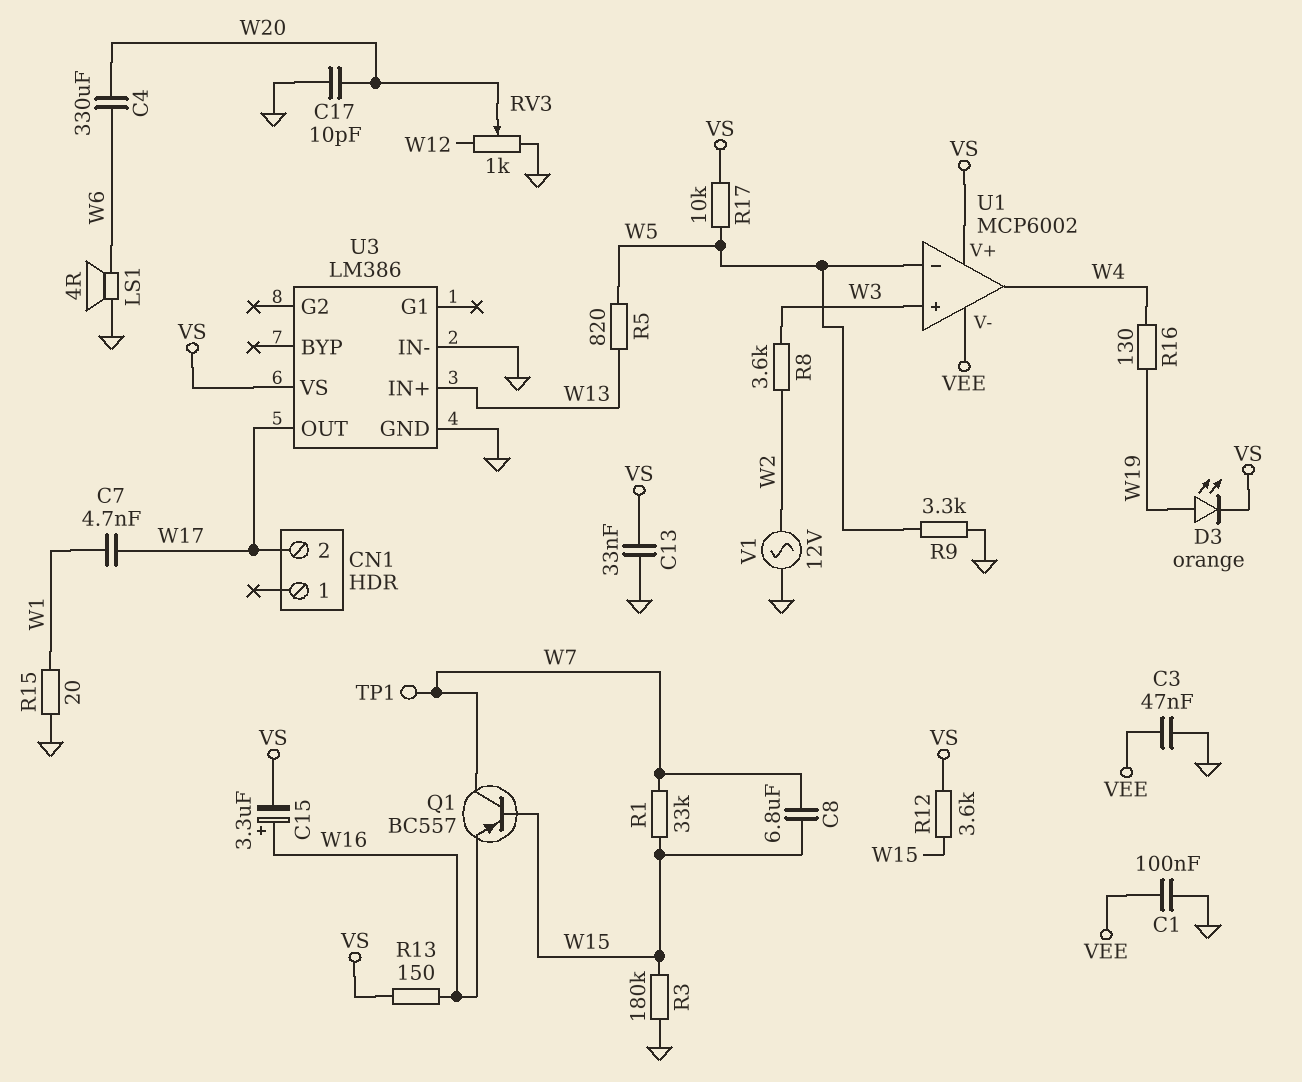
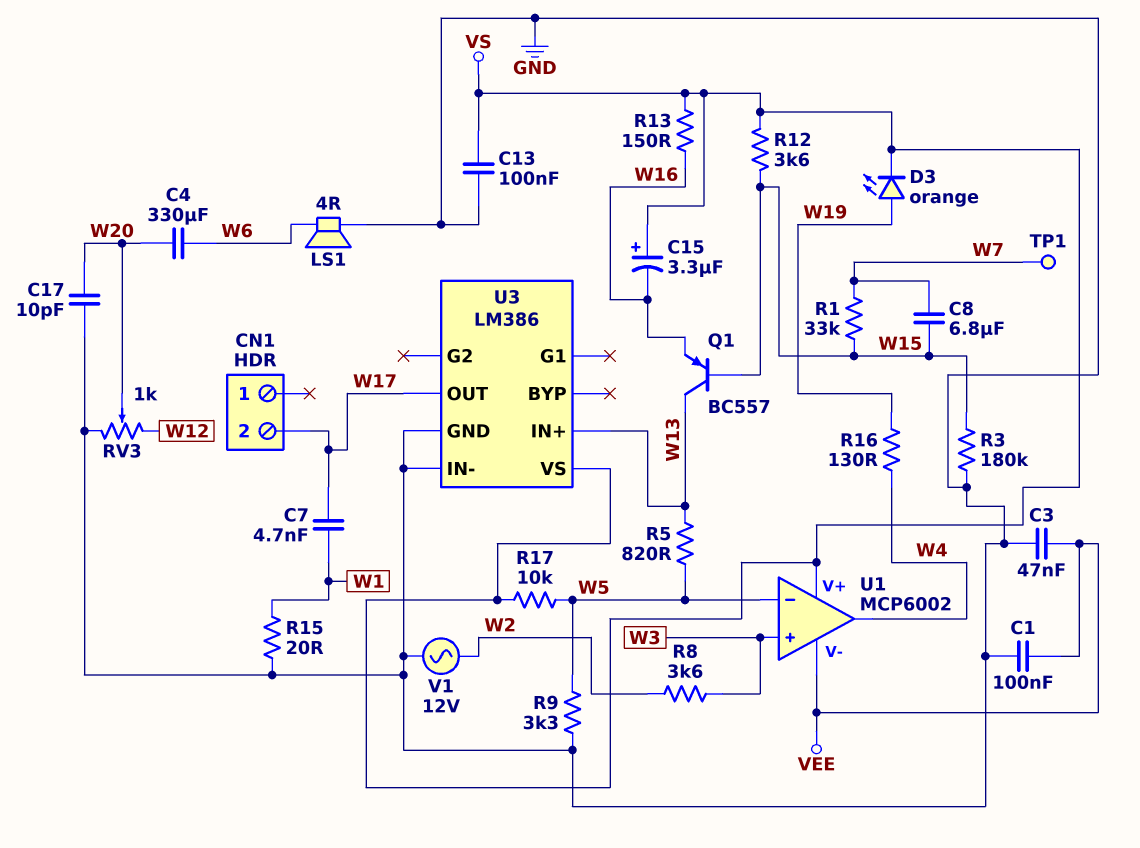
C13: 33nF (GND, VS) -> 100nF (GND, VS)
C15: 3.3uF (plus W16, minus VS) -> 3.3uF (plus VS, minus W16)
Q1: PNP BC557 (B W15, C W7, E W16) -> PNP BC557 (B W15, C W13, E W16)

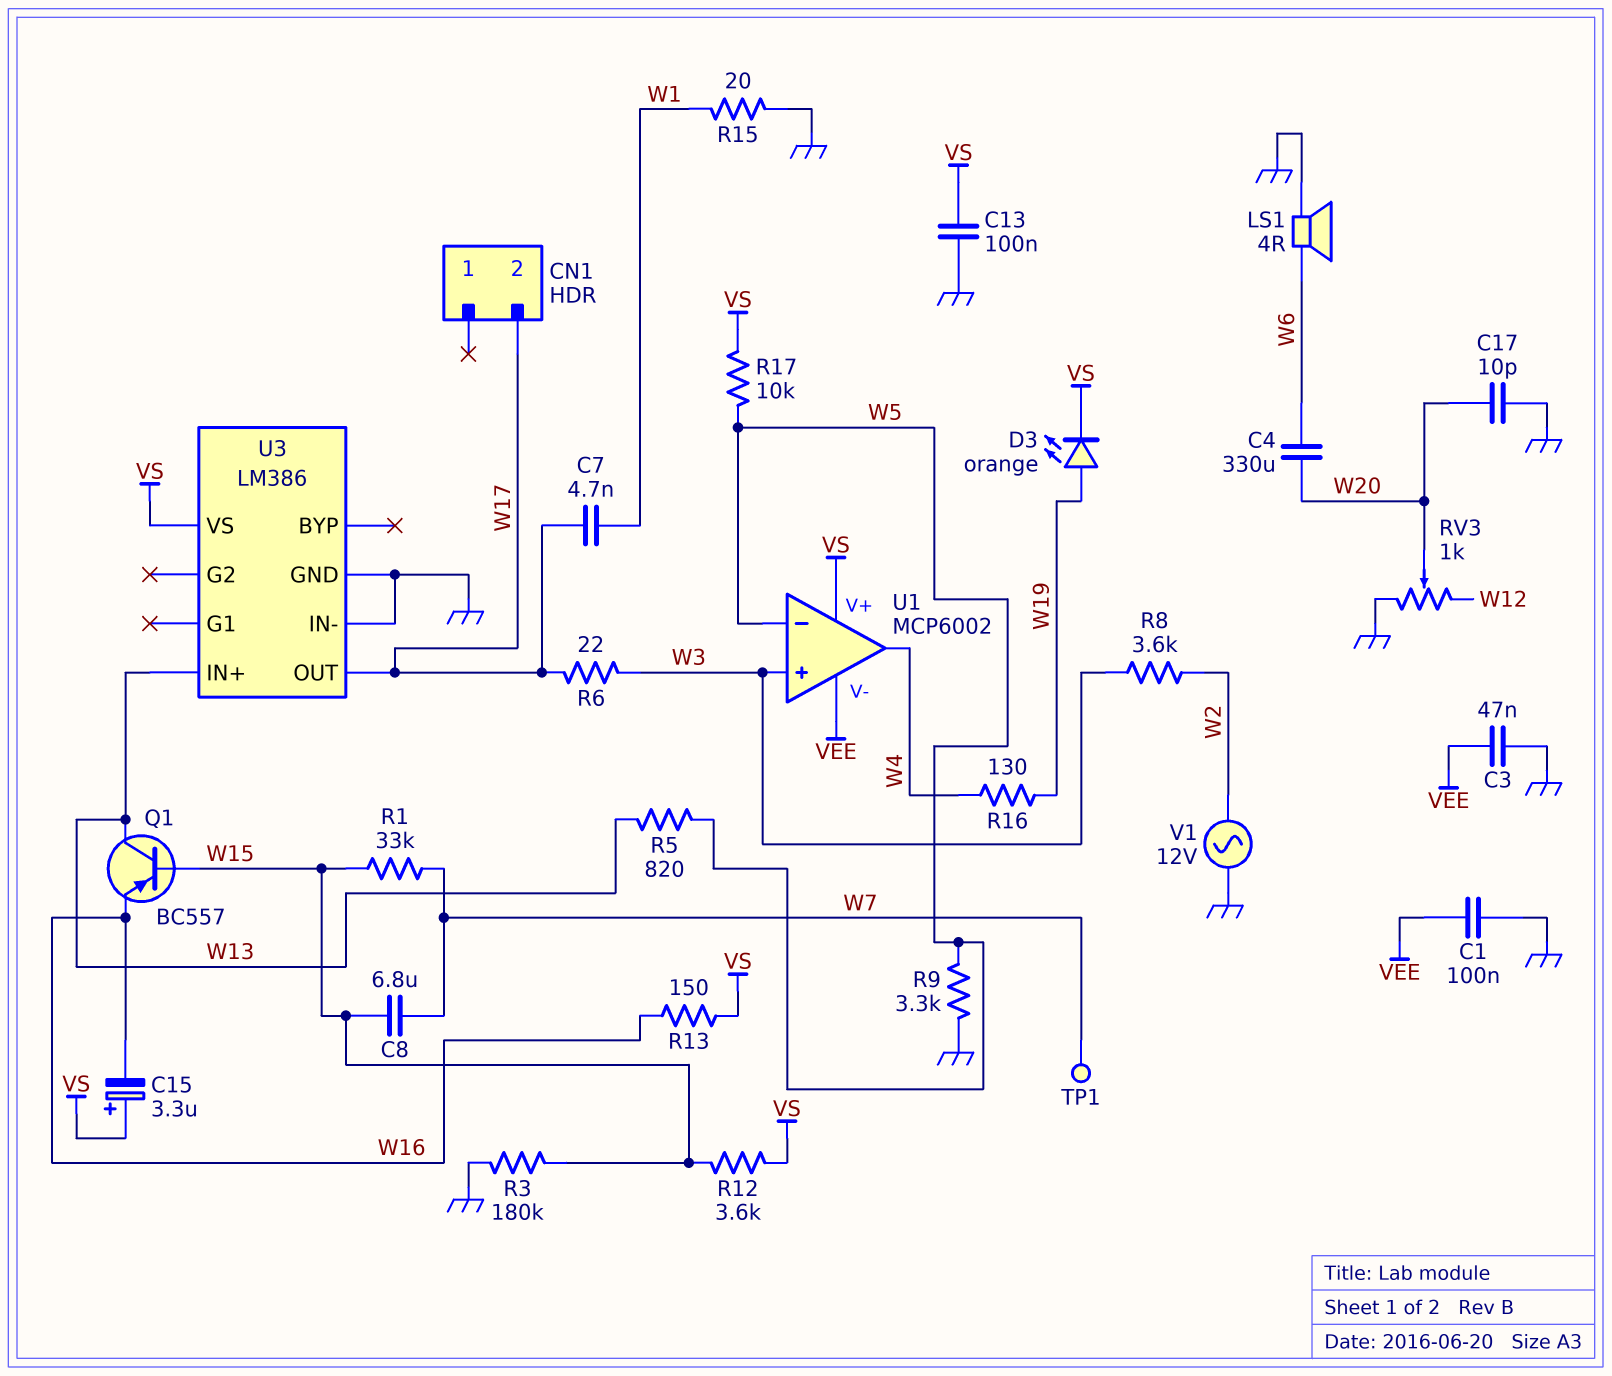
R6: none -> 22 (W3, W17)

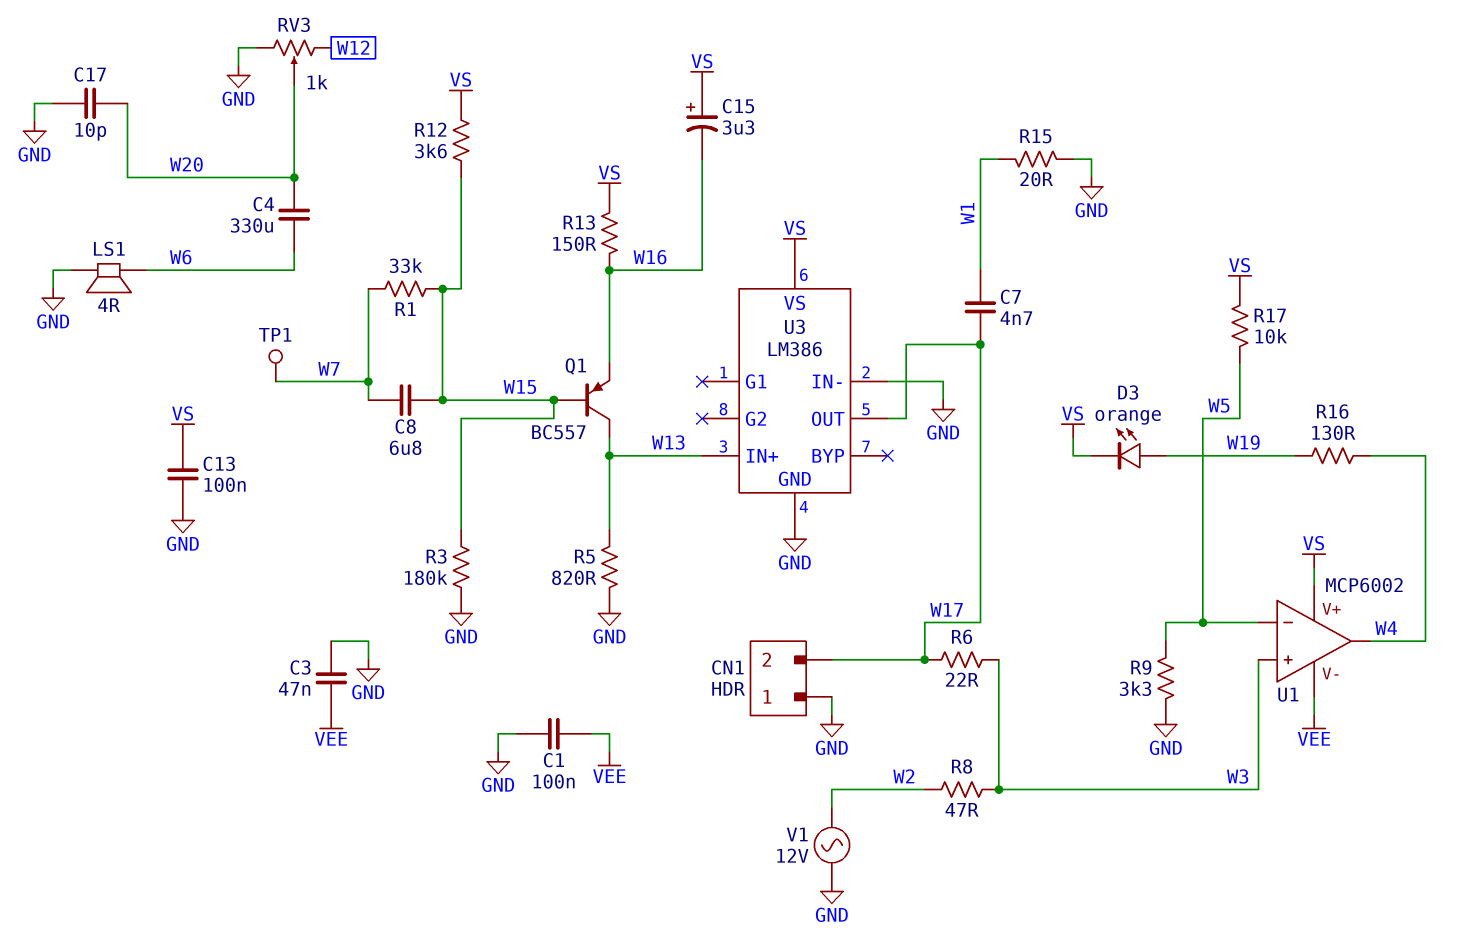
CN1 pin 1: none -> GND
R5: 820 (W5, W13) -> 820 (GND, W13)
R8: 3.6k (W2, W3) -> 47 (W2, W3)

